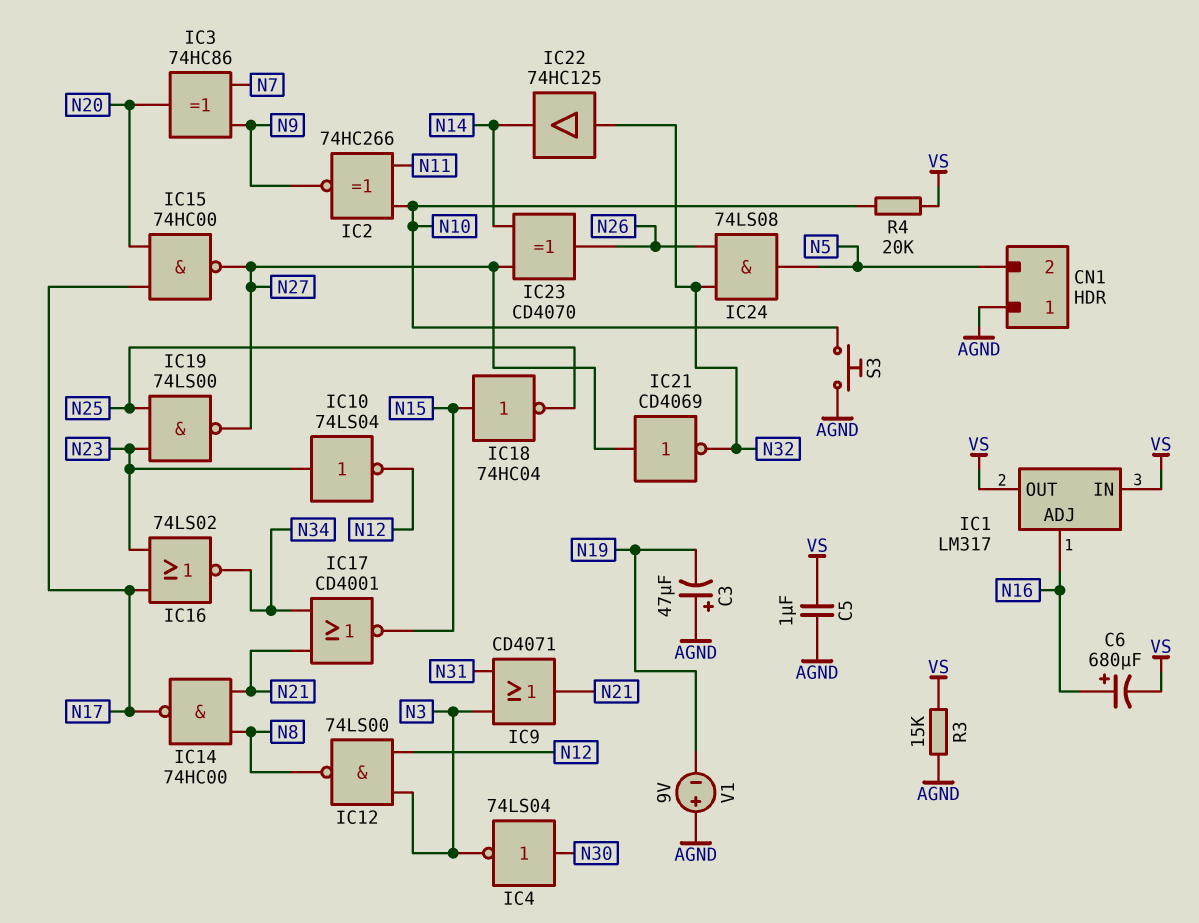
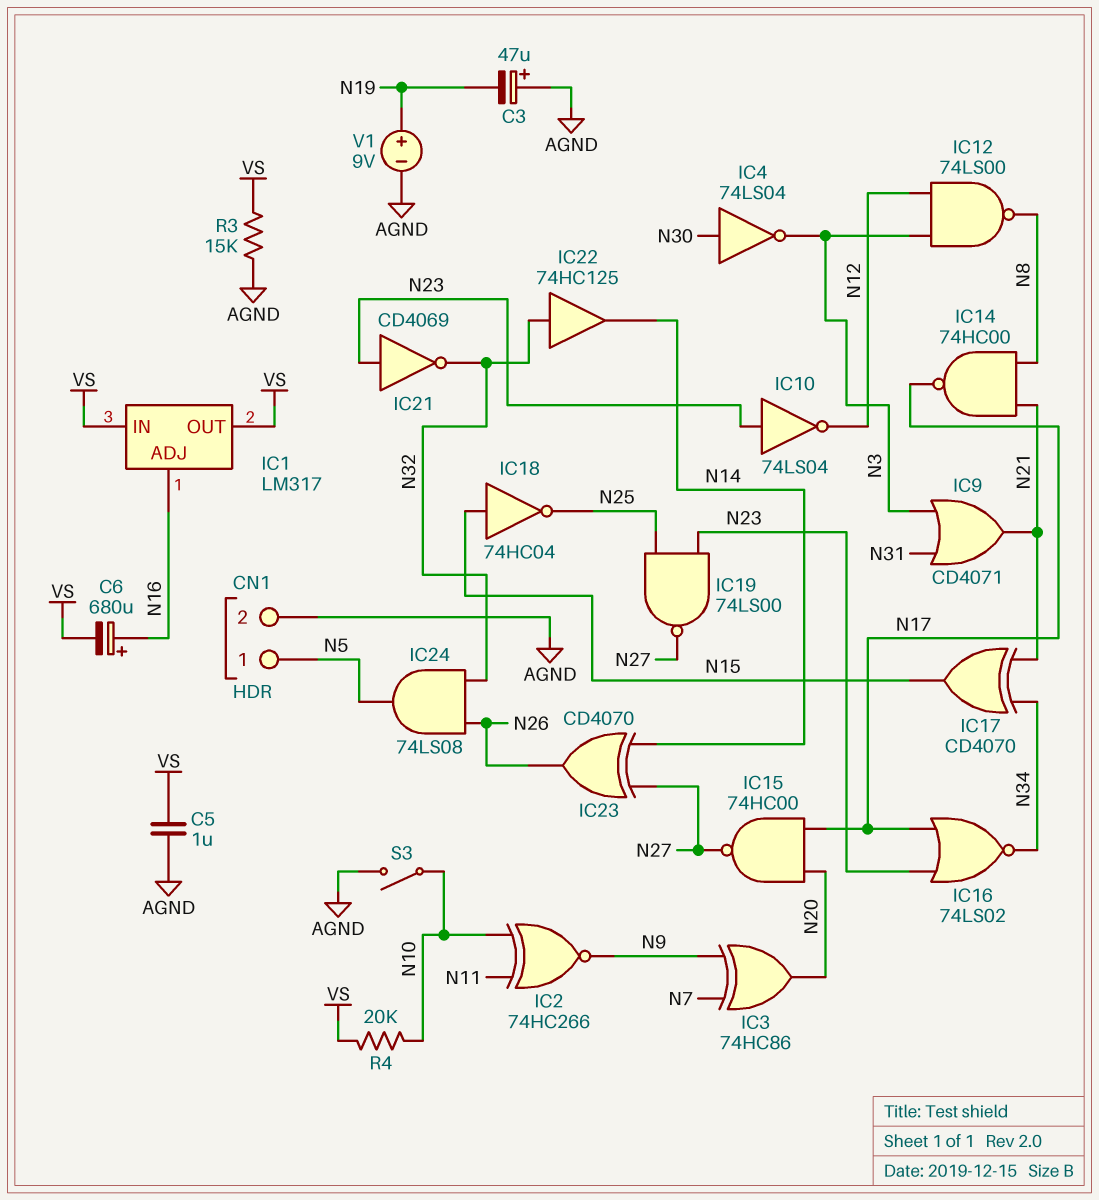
CN1 pin 1: AGND -> N5
CN1 pin 2: N5 -> AGND
IC17: NOR CD4001 (in N21, in N34, out N15) -> XOR CD4070 (in N21, in N34, out N15)
IC21: NOT CD4069 (in N27, out N32) -> NOT CD4069 (in N23, out N32)
S3: button (AGND, N10) -> switch (AGND, N10)
V1: 9V (plus AGND, minus N19) -> 9V (plus N19, minus AGND)

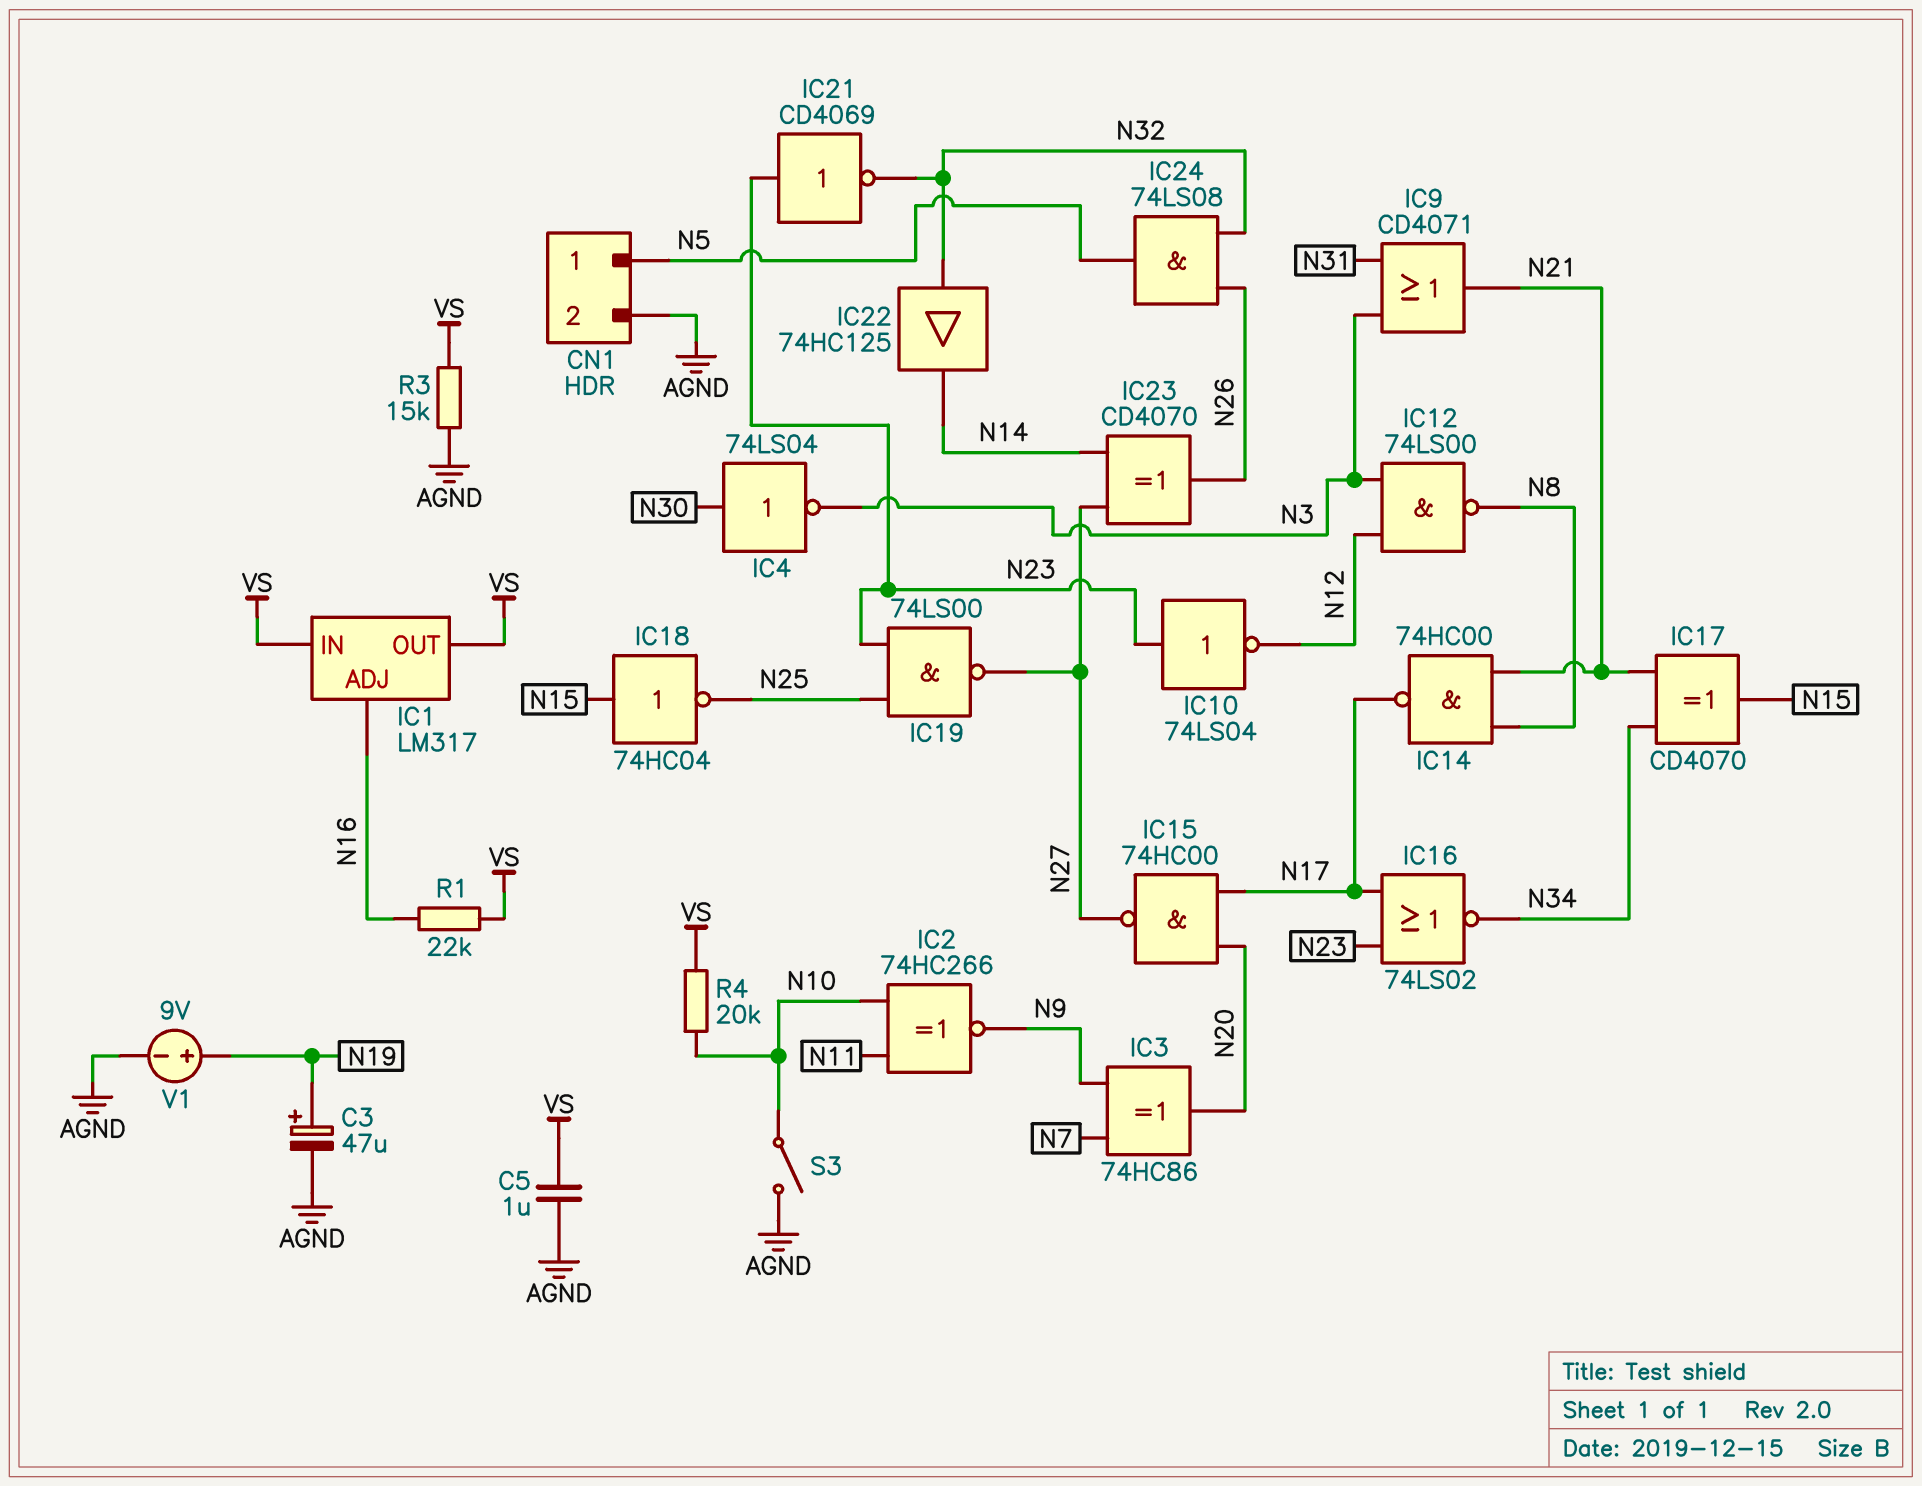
C3: 47uF (plus AGND, minus N19) -> 47uF (plus N19, minus AGND)
C6: 680uF (plus N16, minus VS) -> none
R1: none -> 22k (N16, VS)

